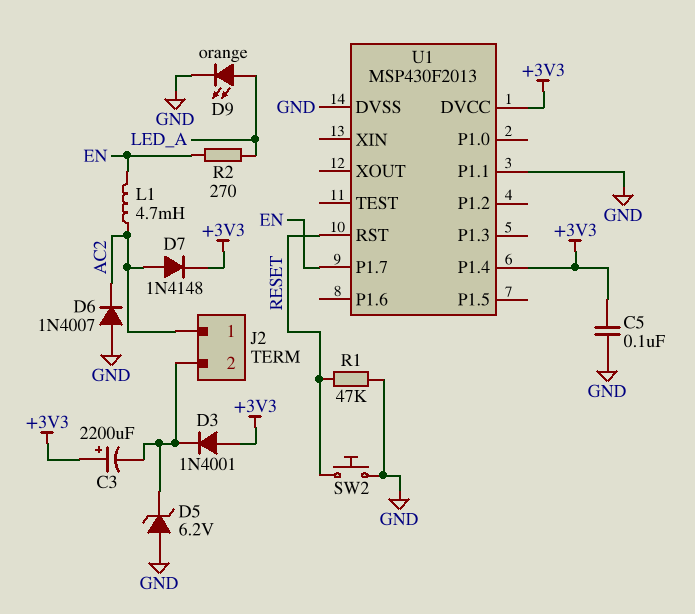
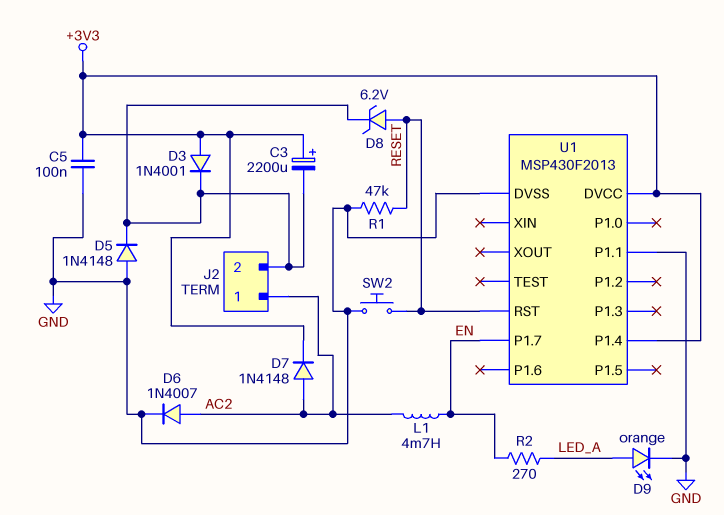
D5: zener 6.2V (A GND, K J2/2) -> diode 1N4148 (A GND, K J2/2)
D6: diode 1N4007 (A GND, K AC2) -> diode 1N4007 (A AC2, K GND)
D8: none -> zener 6.2V (A RESET, K J2/2)

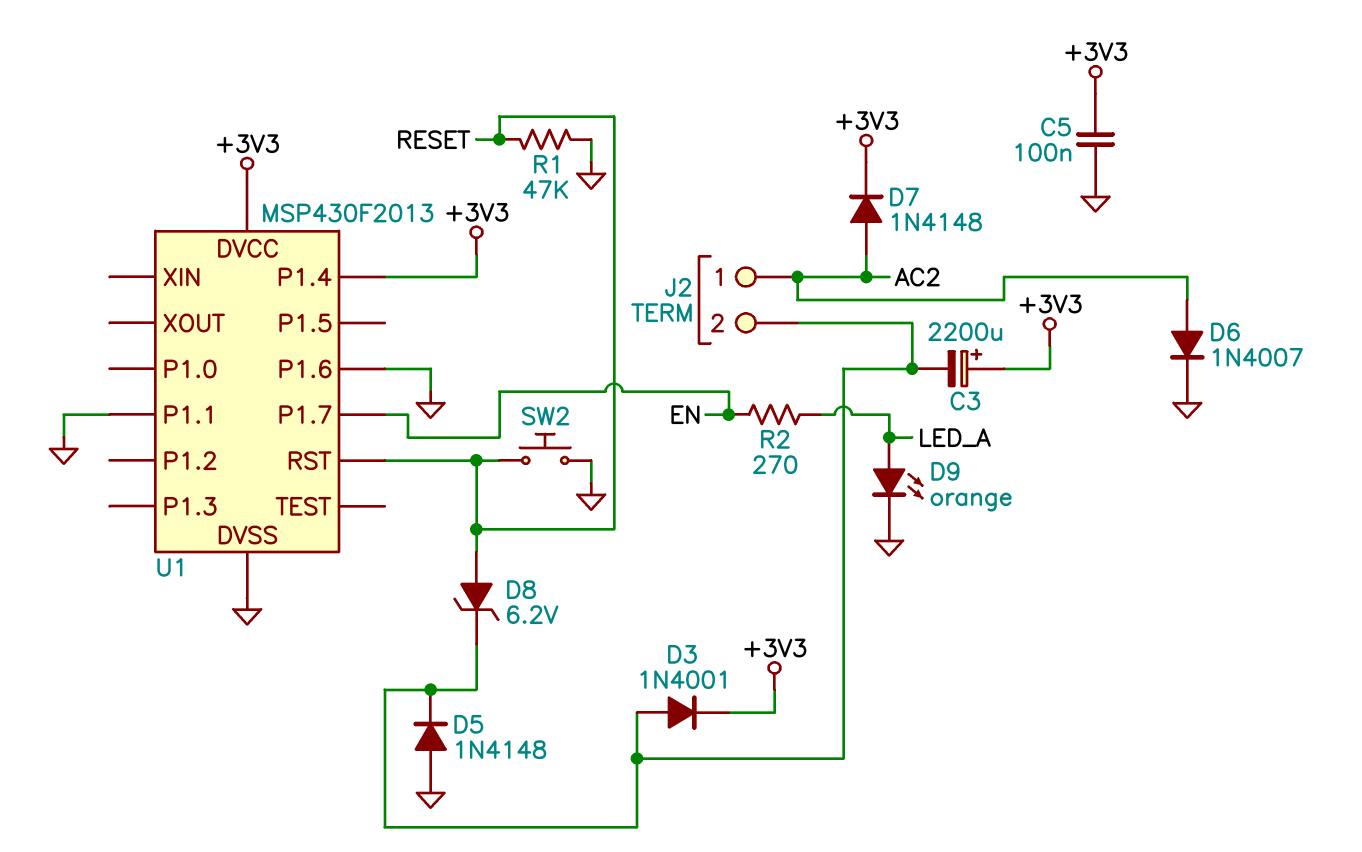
D3: diode 1N4001 (A +3V3, K J2/2) -> diode 1N4001 (A J2/2, K +3V3)
L1: 4.7mH (AC2, EN) -> none
U1 pin P1.6: none -> GND

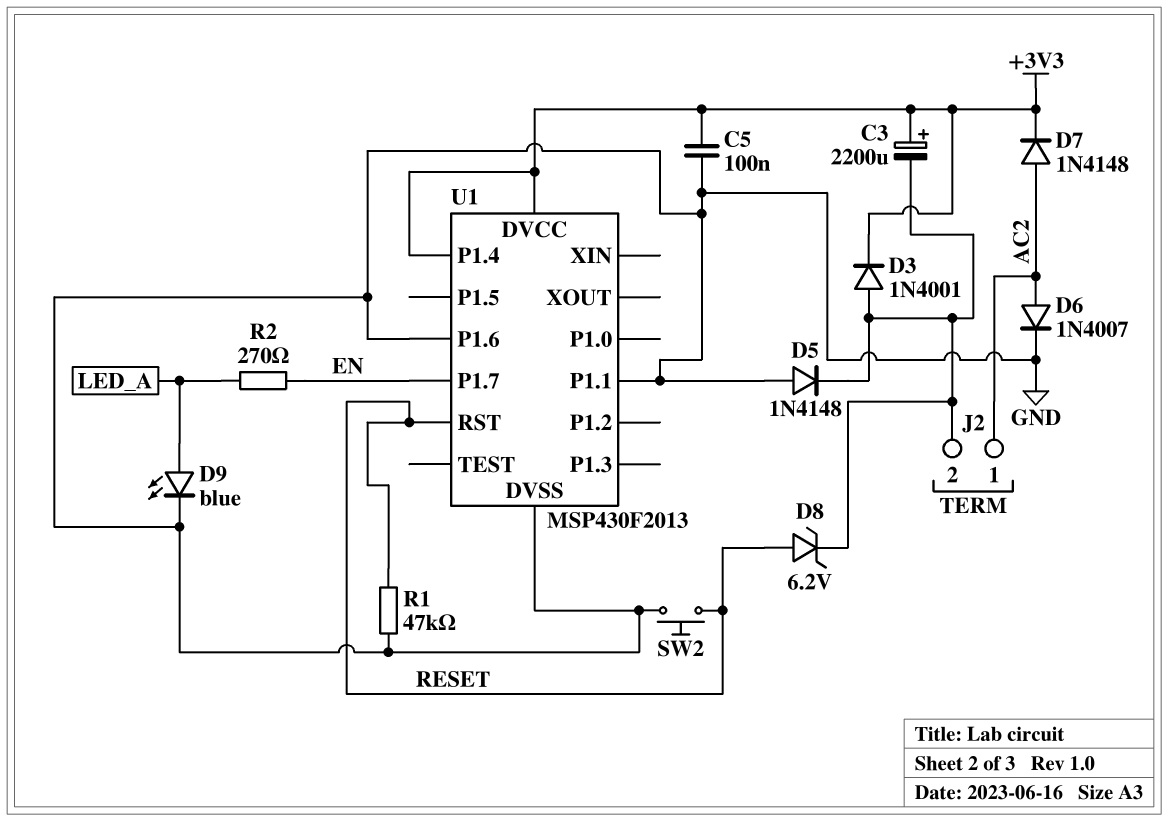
D9: LED orange (A LED_A, K GND) -> LED blue (A LED_A, K GND)

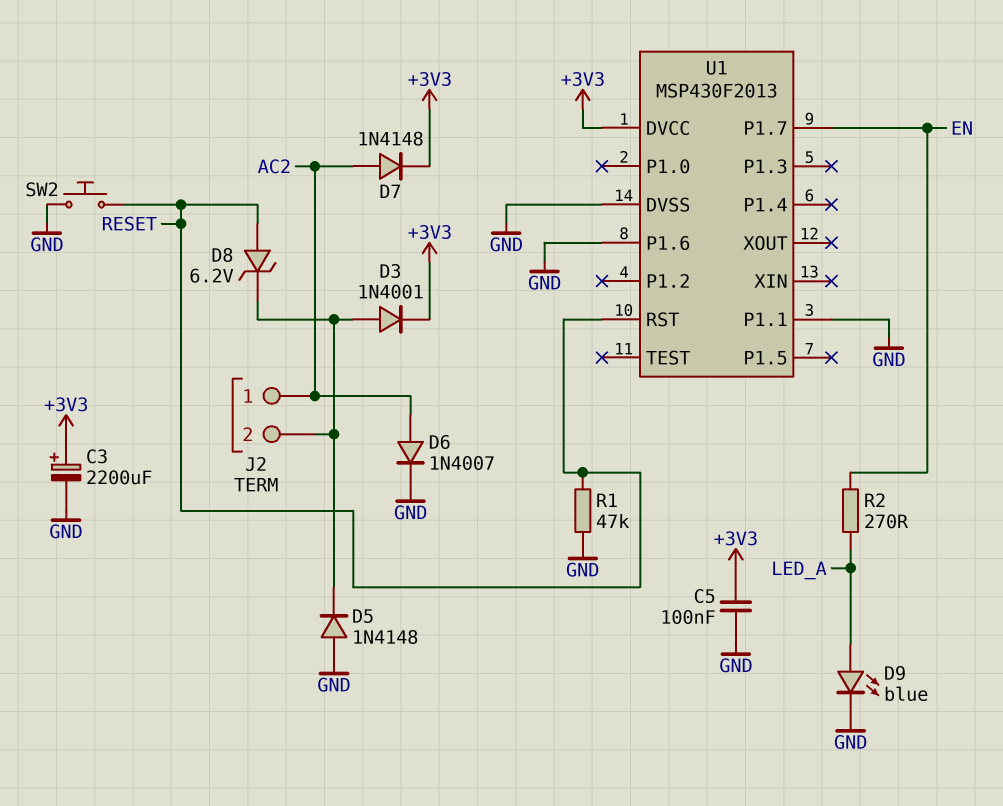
C3: 2200uF (plus +3V3, minus J2/2) -> 2200uF (plus +3V3, minus GND)
U1 pin P1.4: +3V3 -> none

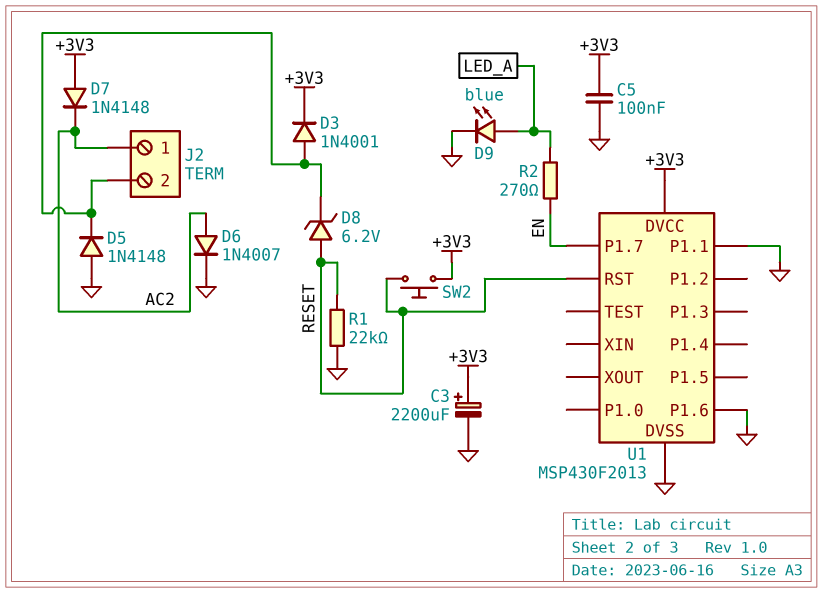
D7: diode 1N4148 (A AC2, K +3V3) -> diode 1N4148 (A +3V3, K AC2)
R1: 47k (GND, RESET) -> 22k (GND, RESET)
SW2: button (GND, RESET) -> button (+3V3, RESET)

